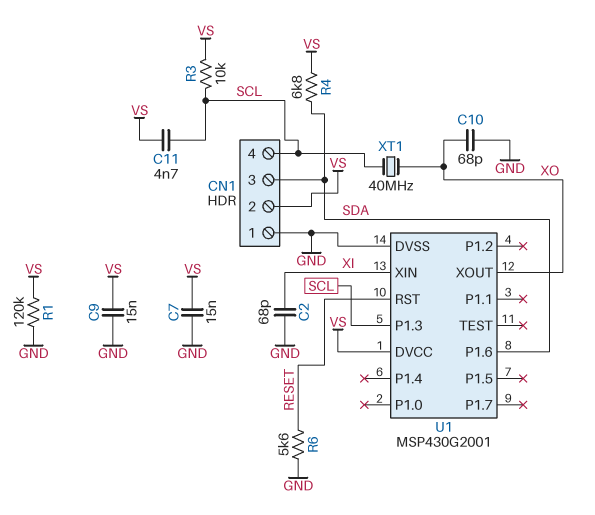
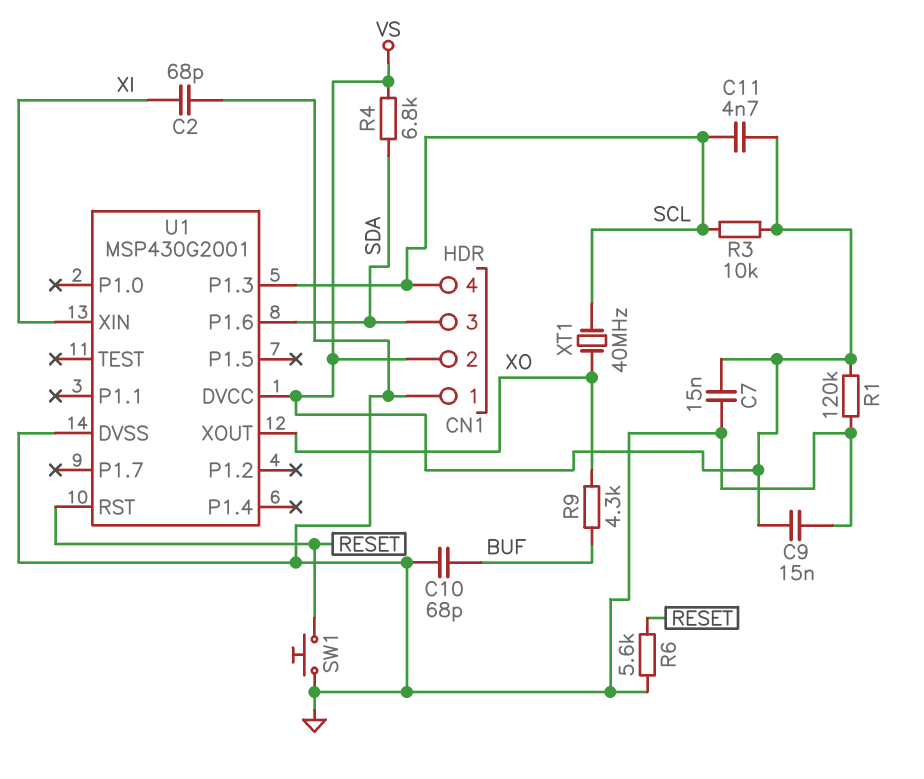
C10: 68pF (GND, XO) -> 68pF (BUF, GND)
R9: none -> 4.3k (BUF, XO)
SW1: none -> button (GND, RESET)

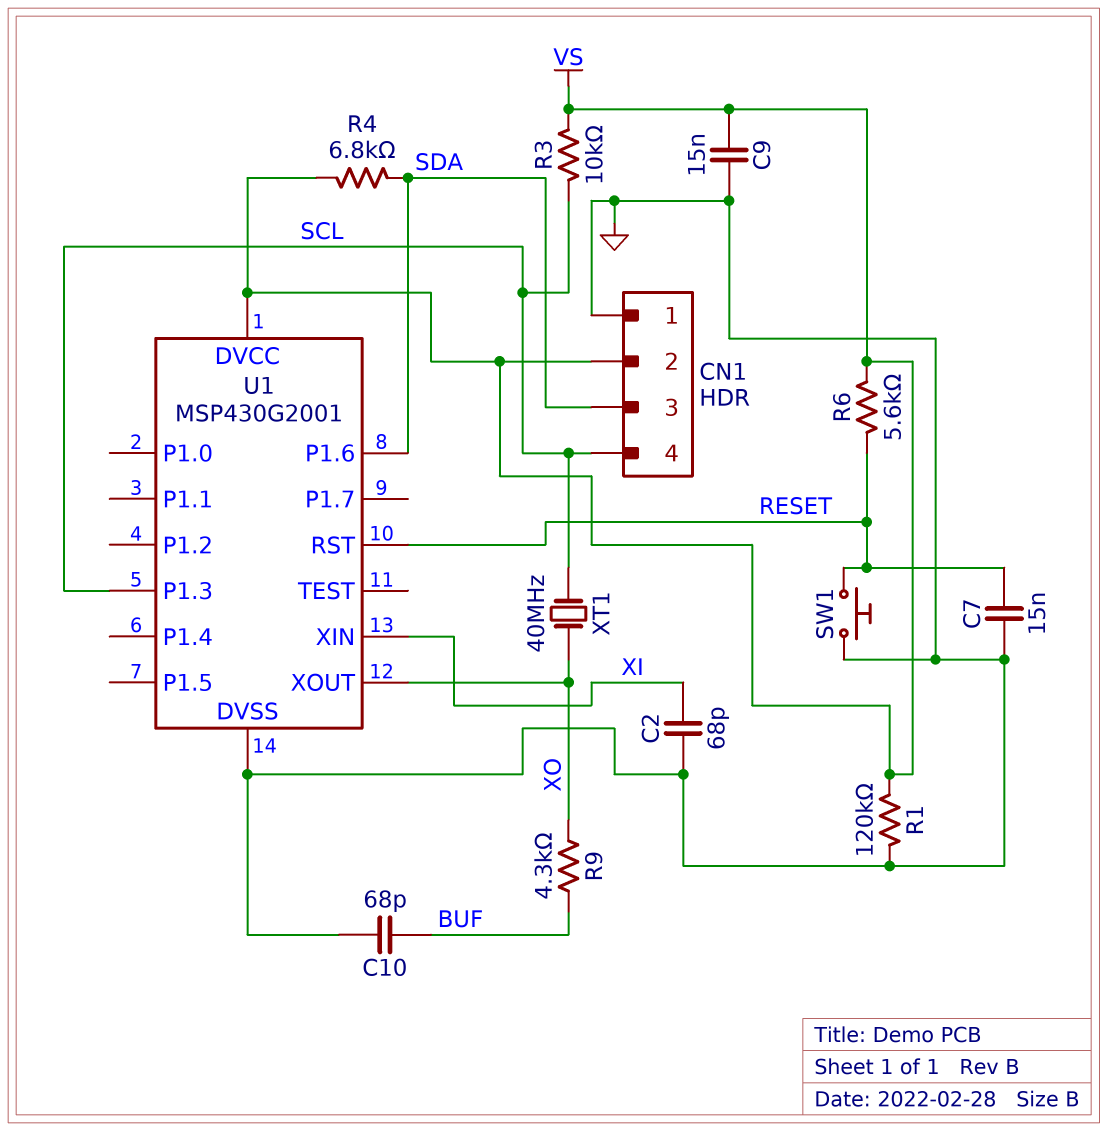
C7: 15nF (GND, VS) -> 15nF (GND, RESET)
C11: 4.7nF (SCL, VS) -> none
R6: 5.6k (GND, RESET) -> 5.6k (RESET, VS)

